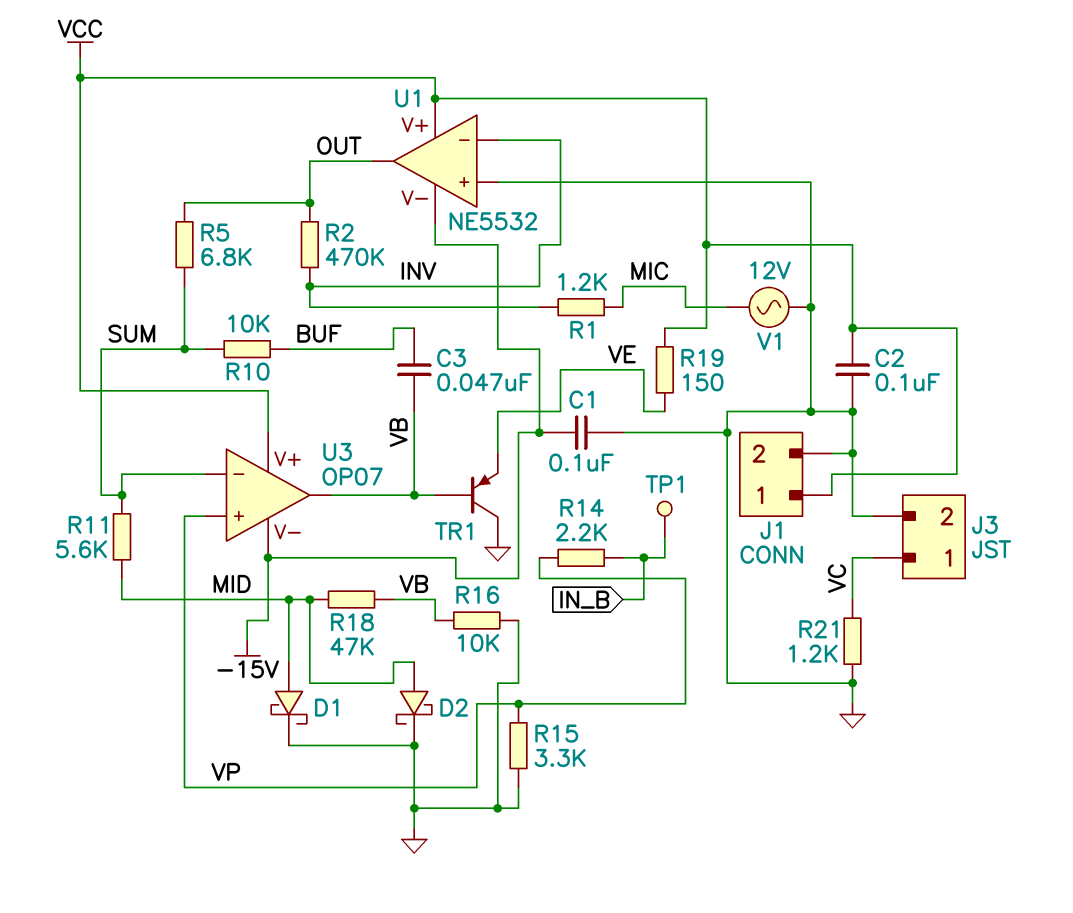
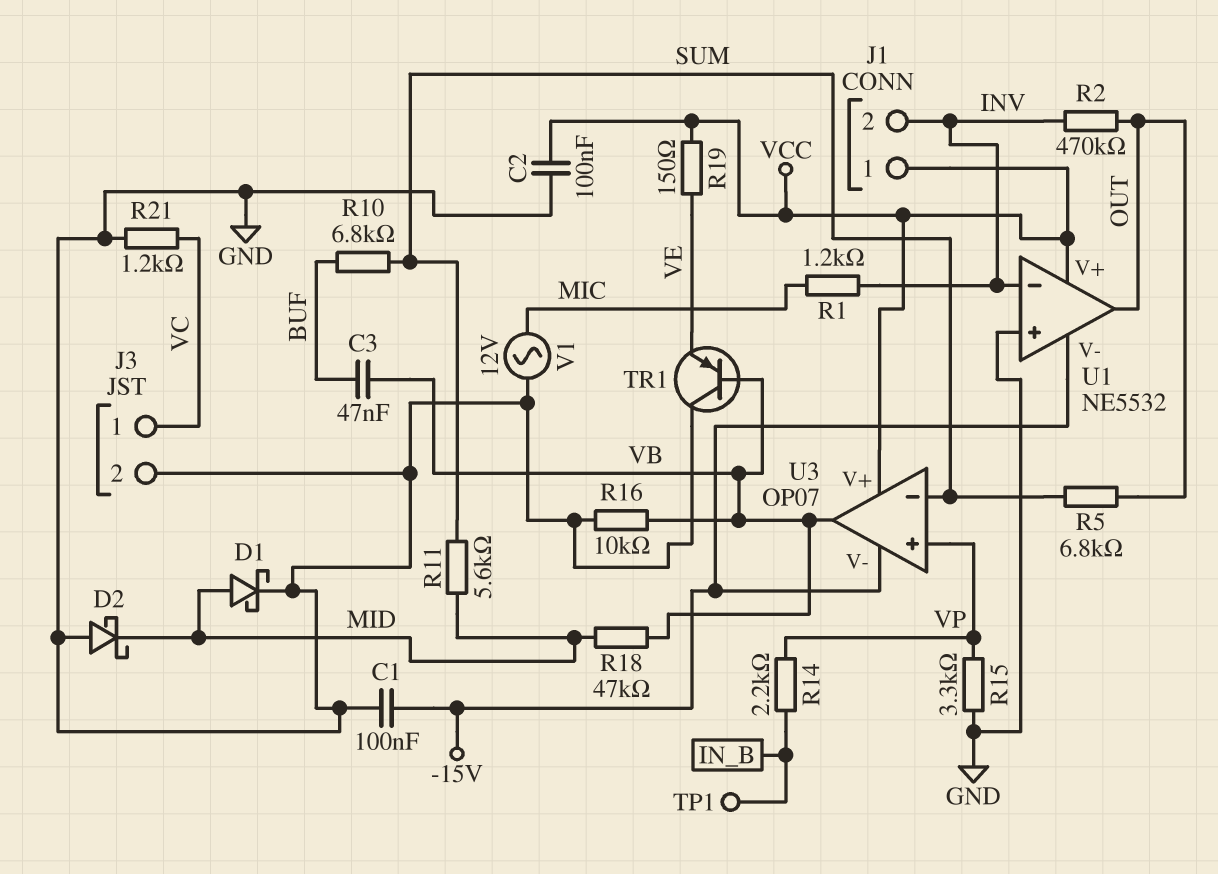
D2: schottky (A MID, K GND) -> schottky (A GND, K MID)
J1 pin 2: GND -> INV
R10: 10k (BUF, SUM) -> 6.8k (BUF, SUM)

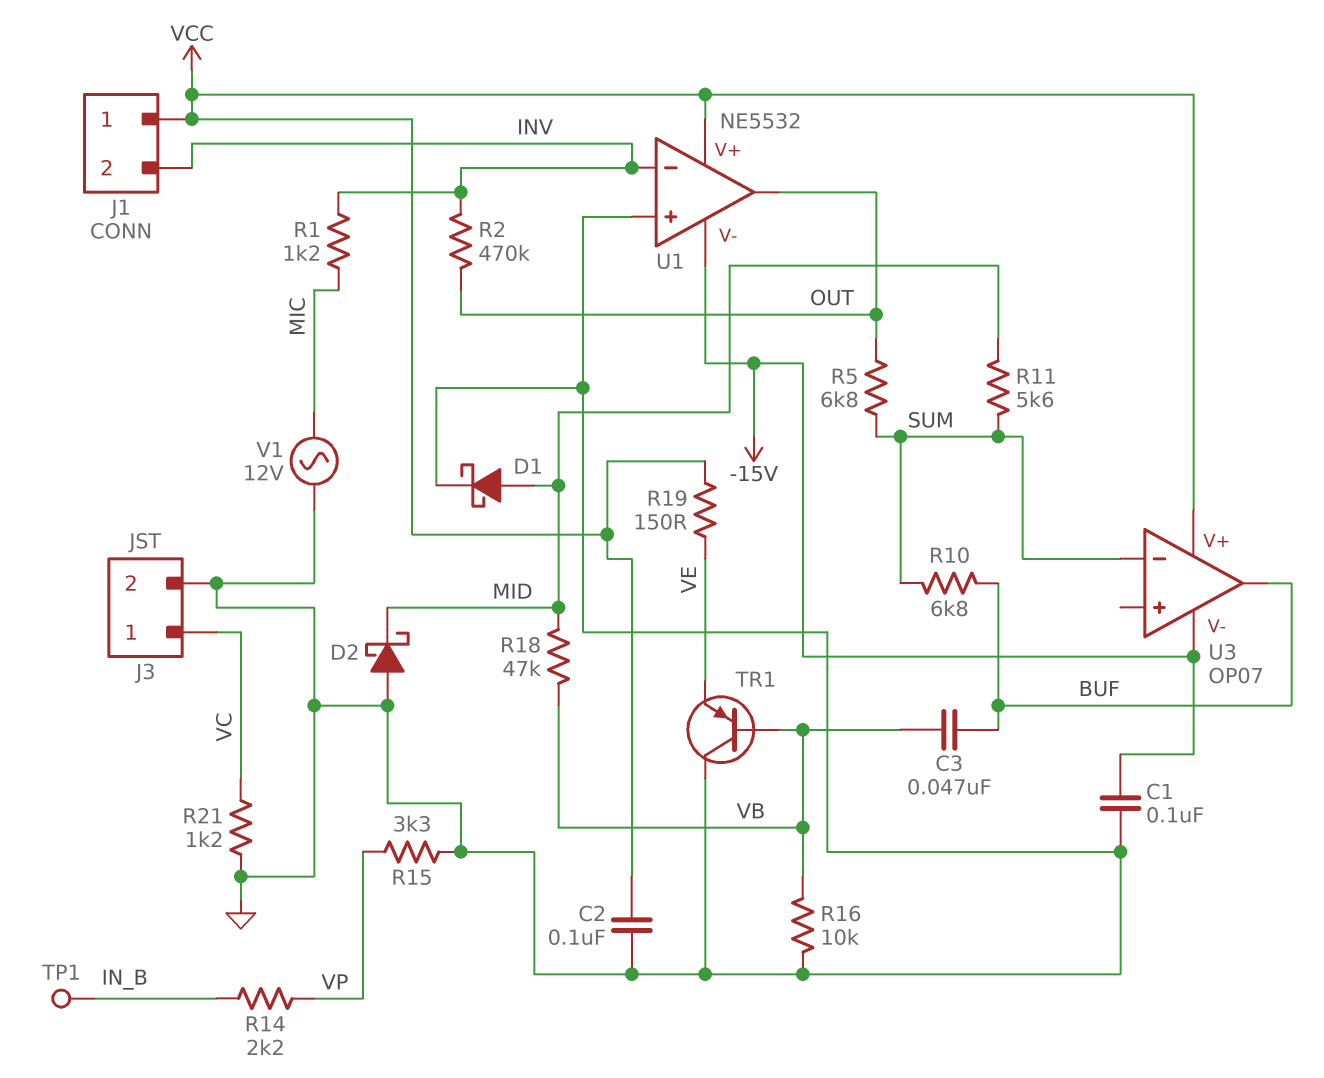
U3 pin in+: VP -> none
U3 pin out: VB -> BUF

